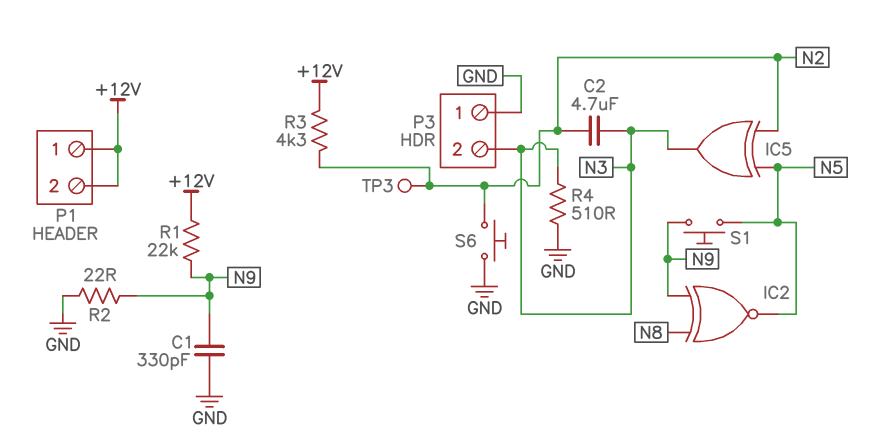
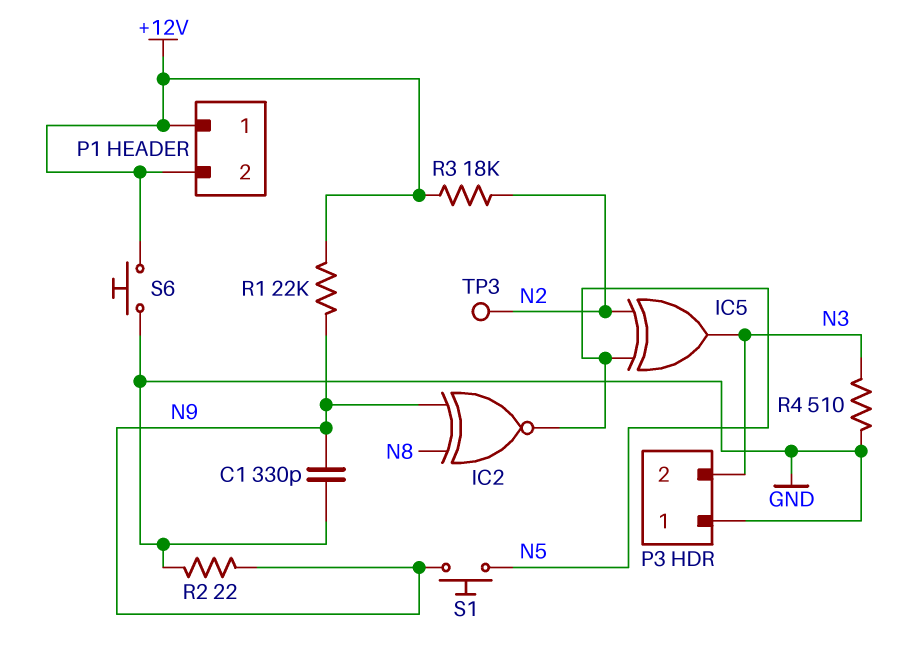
C2: 4.7uF (N2, N3) -> none
R3: 4.3k (+12V, N2) -> 18k (+12V, N2)
S6: button (GND, N2) -> button (+12V, GND)

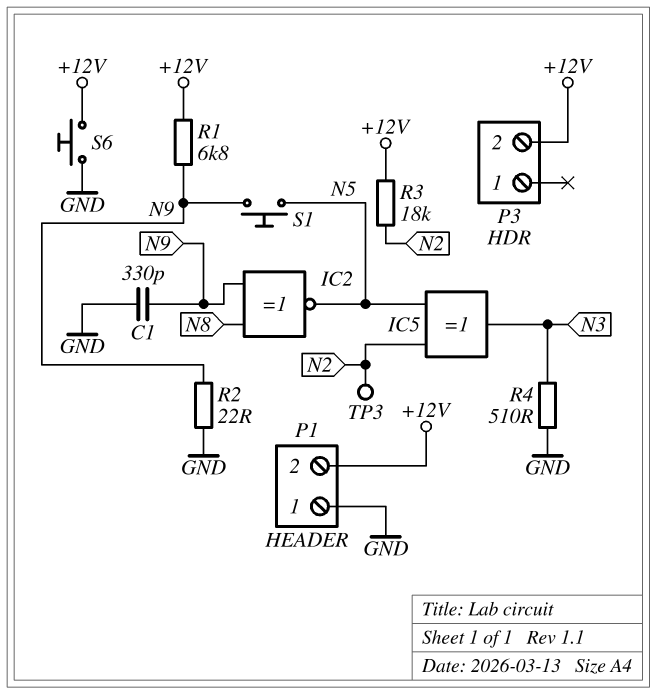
P1 pin 1: +12V -> GND
P3 pin 1: GND -> none
P3 pin 2: N3 -> +12V
R1: 22k (+12V, N9) -> 6.8k (+12V, N9)

